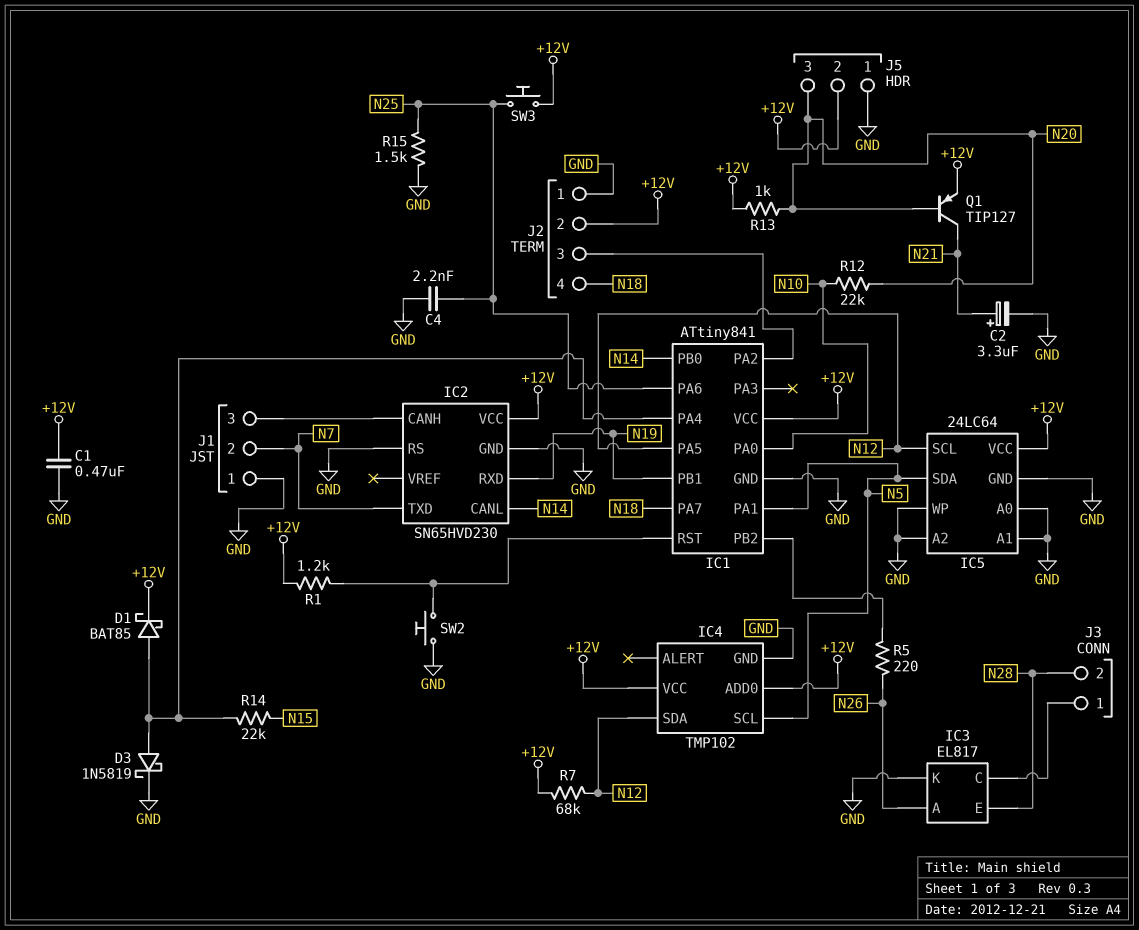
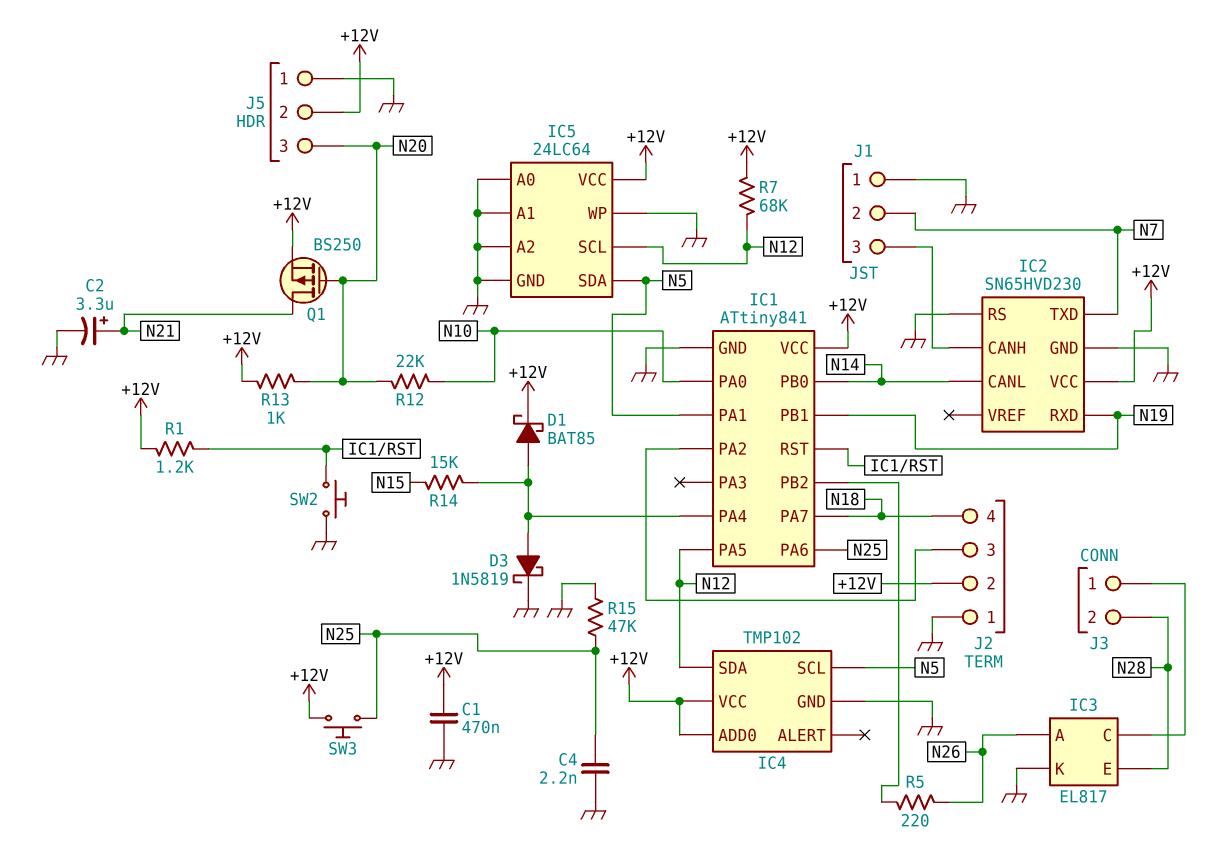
Q1: PNP TIP127 (B N20, C N21, E +12V) -> PMOS BS250 (G N20, D N21, S +12V)
R14: 22k (IC1/PA4, N15) -> 15k (IC1/PA4, N15)
R15: 1.5k (GND, N25) -> 47k (GND, N25)

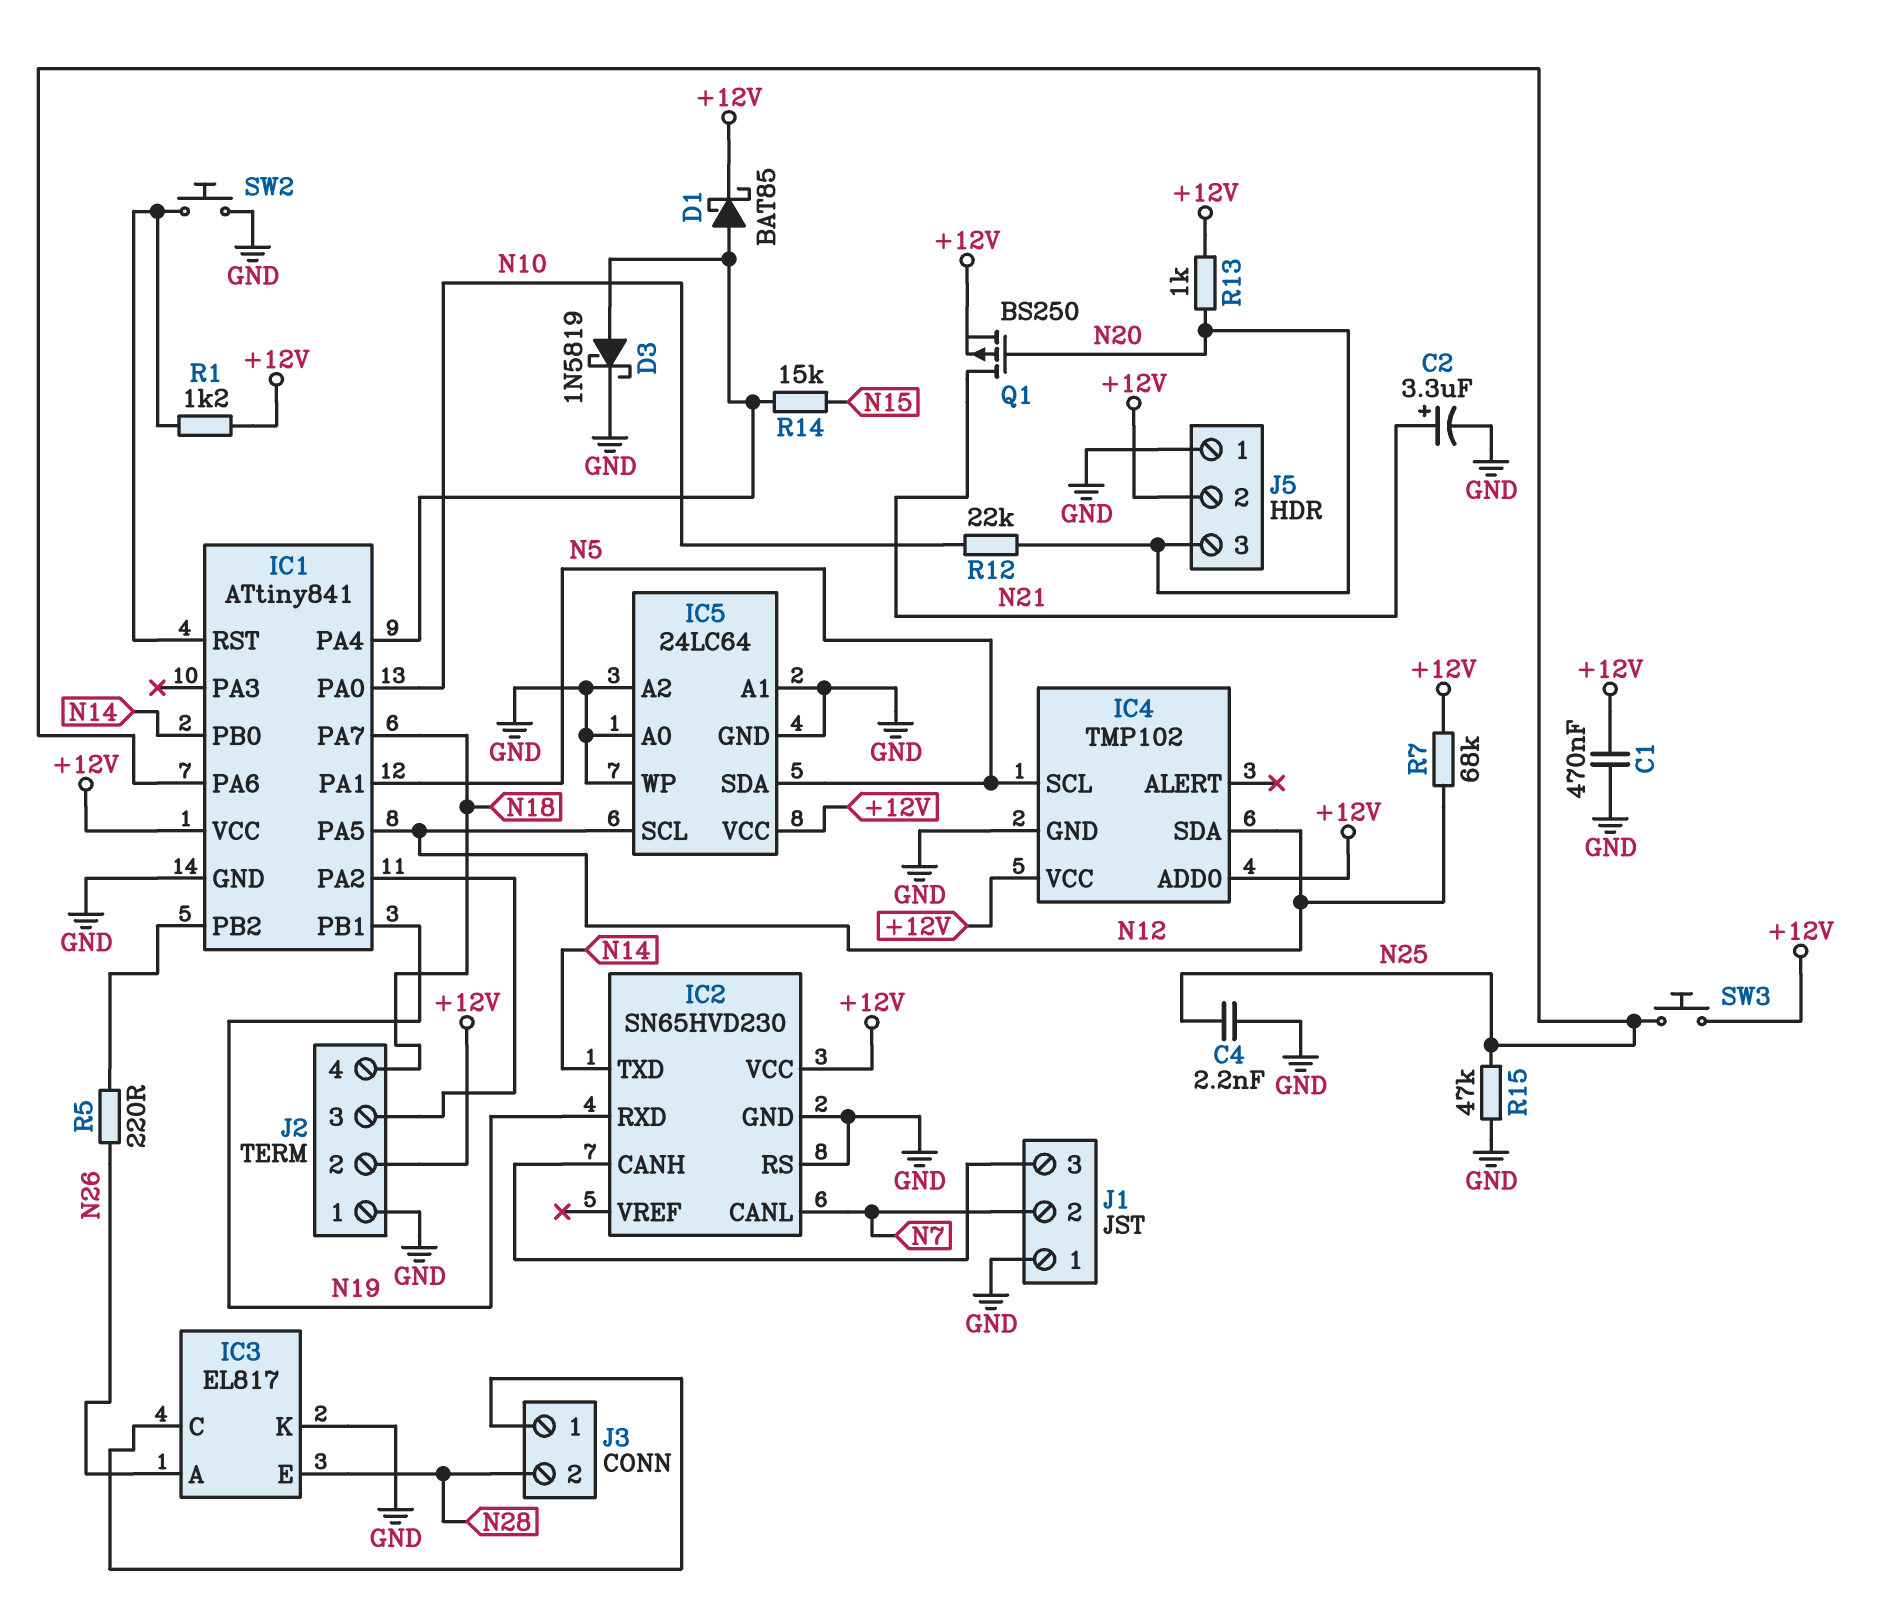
IC2 pin CANL: N14 -> N7
IC2 pin TXD: N7 -> N14

